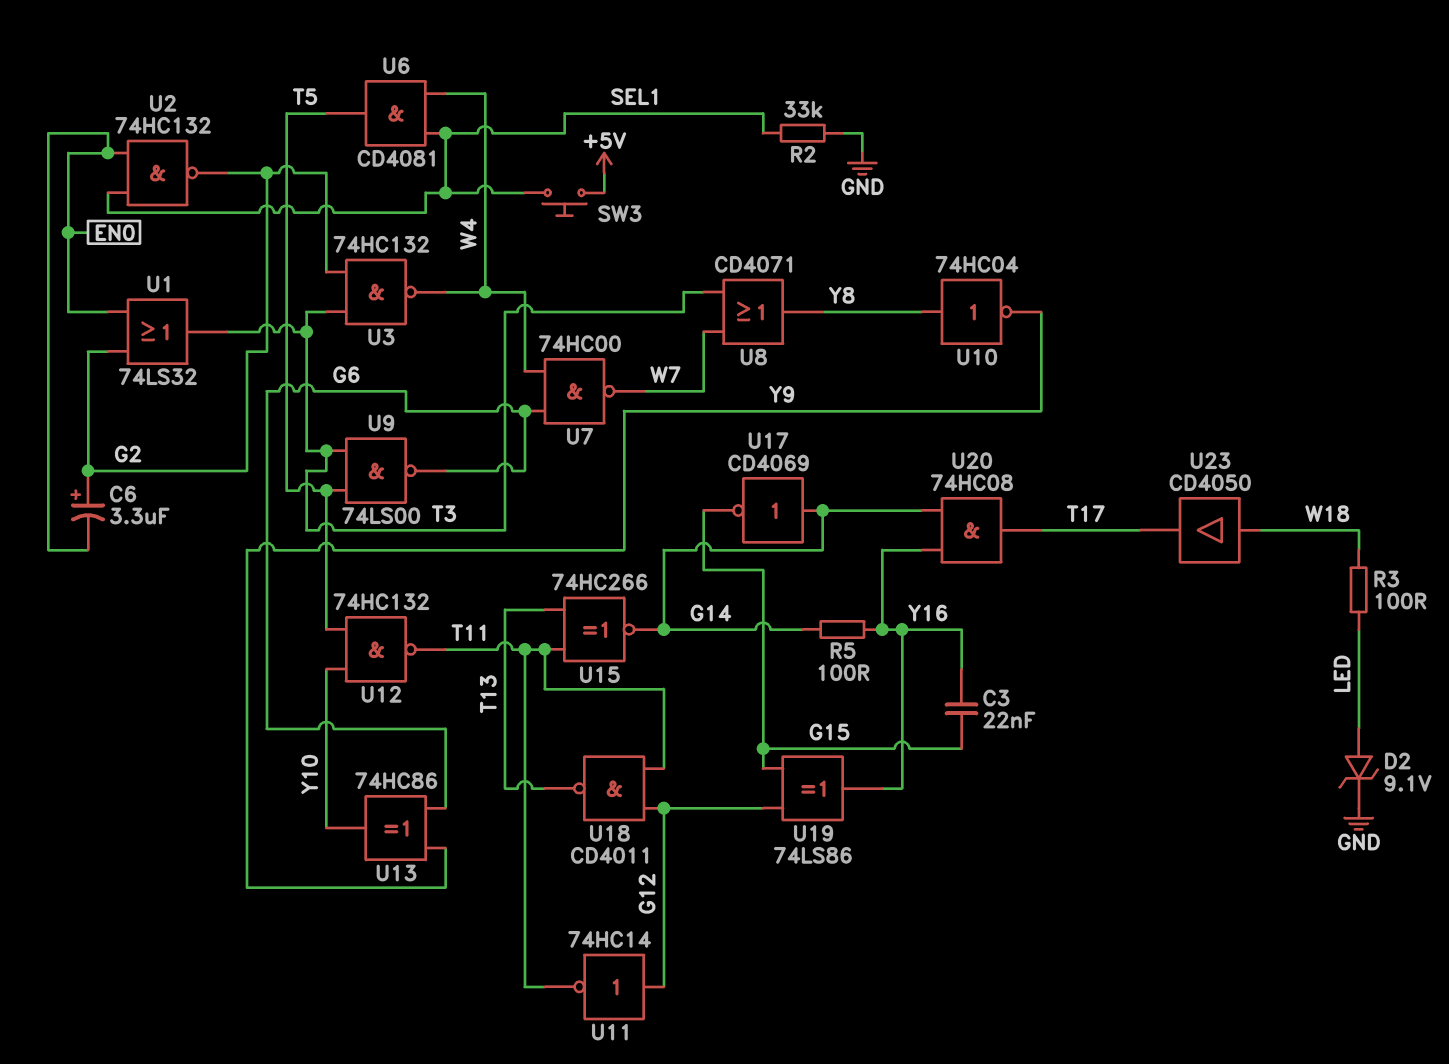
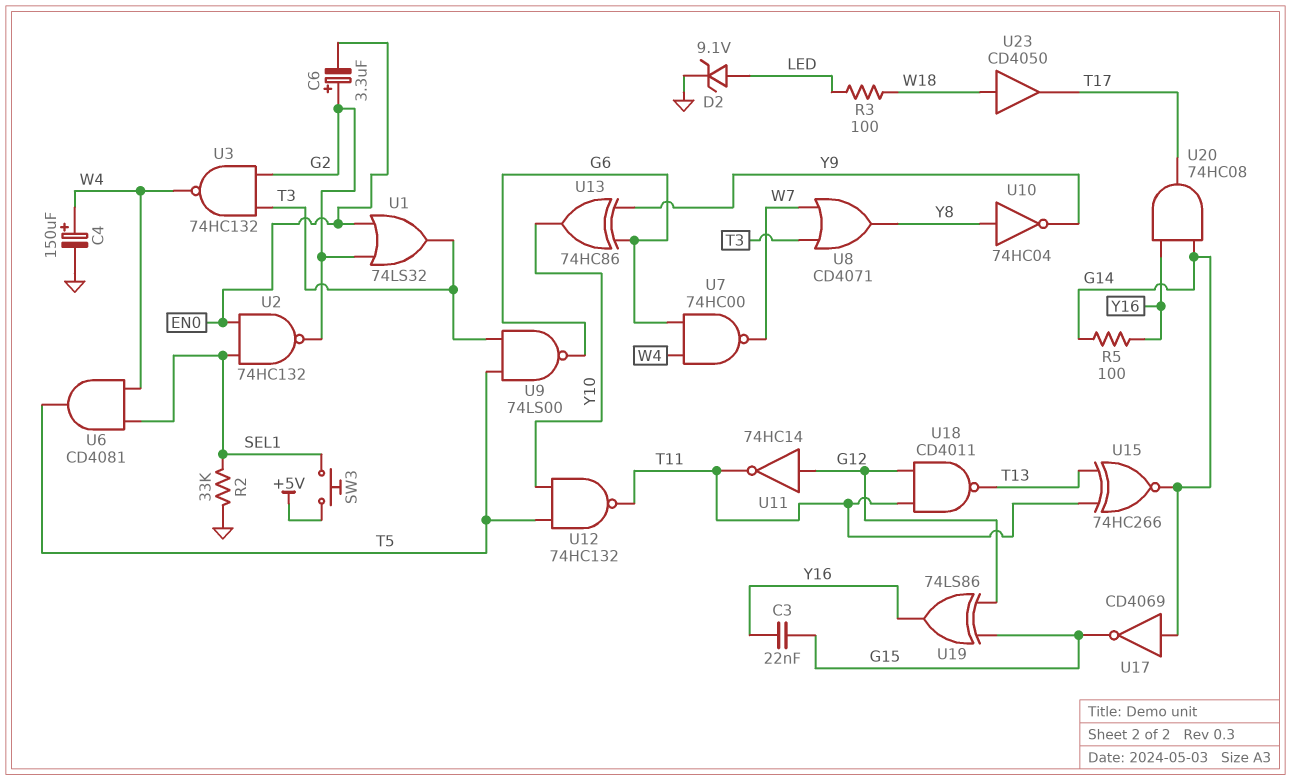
C4: none -> 150uF (plus W4, minus GND)

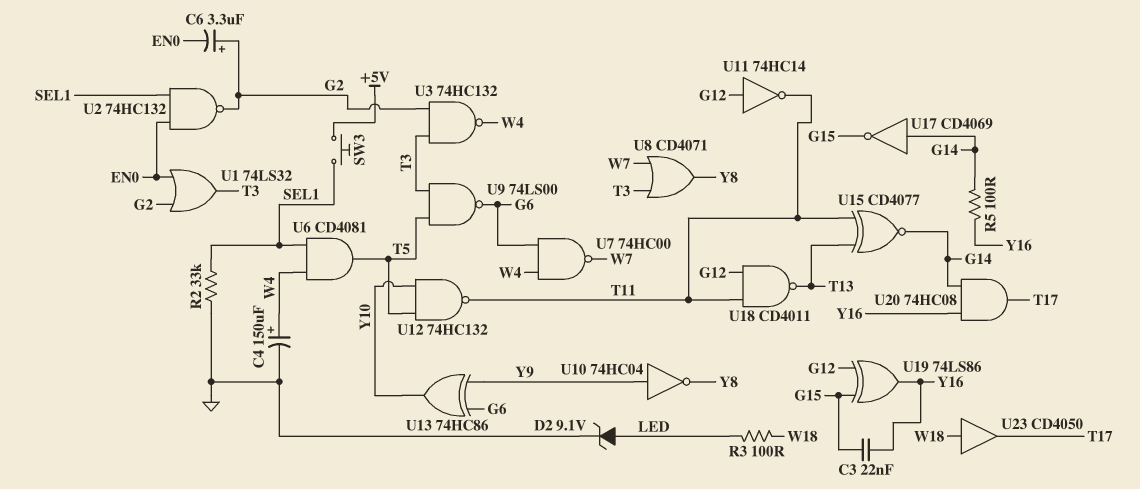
U10: NOT 74HC04 (in Y8, out Y9) -> NOT 74HC04 (in Y9, out Y8)
U15: XNOR 74HC266 (in T11, in T13, out G14) -> XNOR CD4077 (in T11, in T13, out G14)

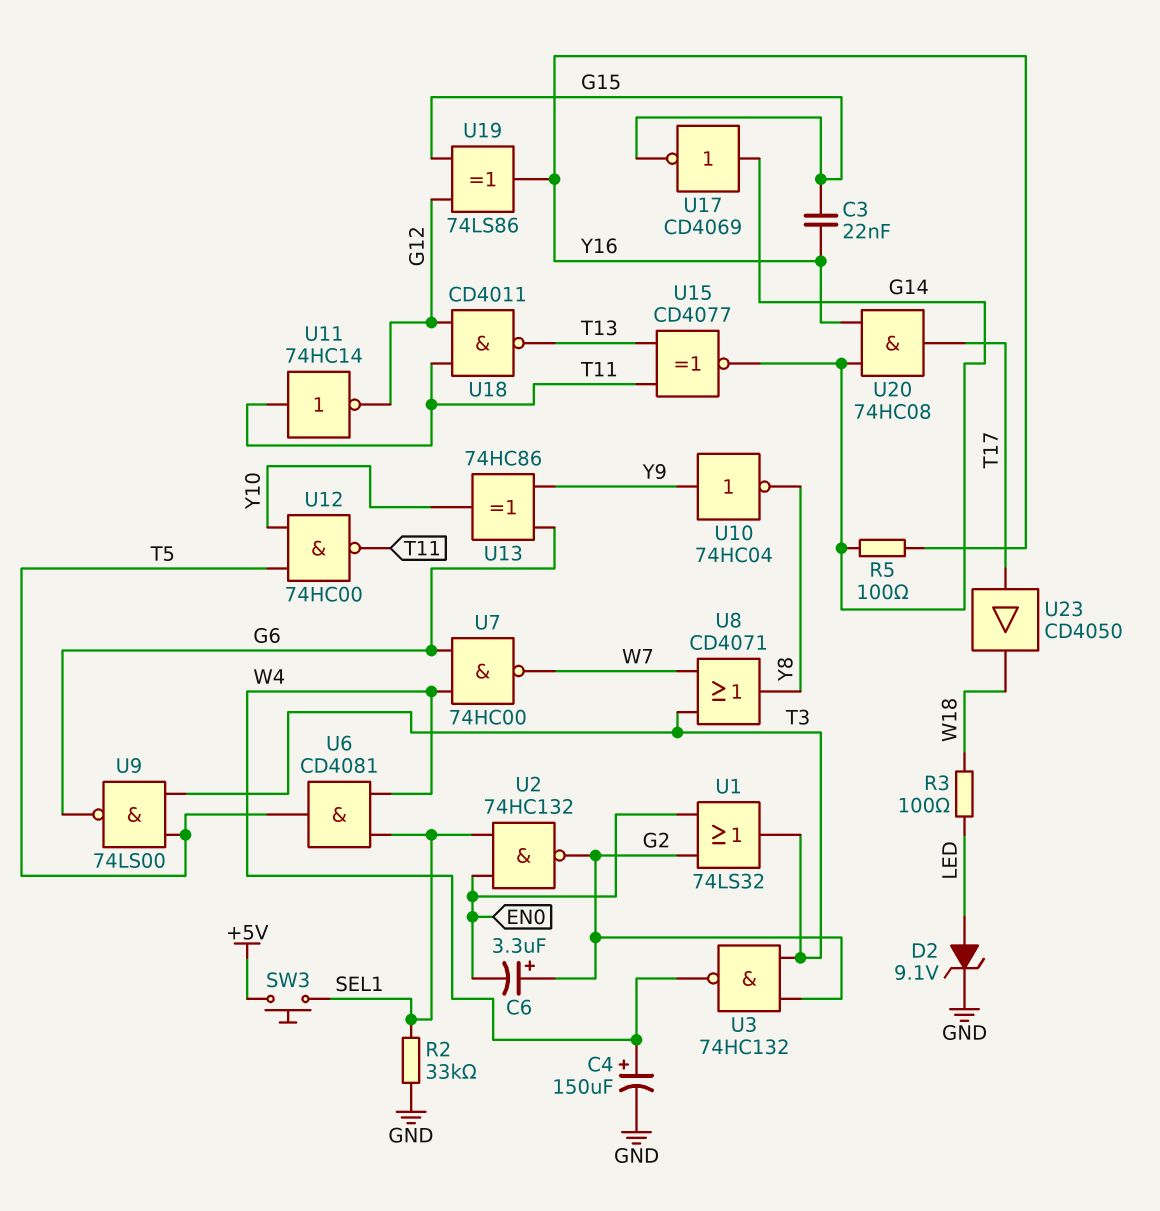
U11: NOT 74HC14 (in G12, out T11) -> NOT 74HC14 (in T11, out G12)
U12: NAND 74HC132 (in T5, in Y10, out T11) -> NAND 74HC00 (in T5, in Y10, out T11)
U23: buffer CD4050 (in W18, out T17) -> buffer CD4050 (in T17, out W18)

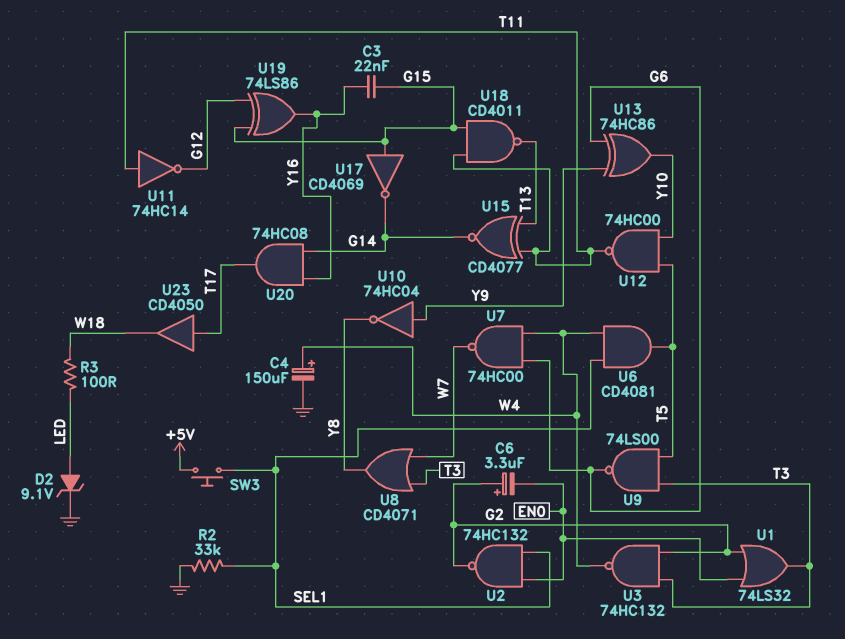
R5: 100 (G14, Y16) -> none
U17: NOT CD4069 (in G14, out G15) -> NOT CD4069 (in G15, out G14)
U18: NAND CD4011 (in G12, in T11, out T13) -> NAND CD4011 (in G15, in T11, out T13)

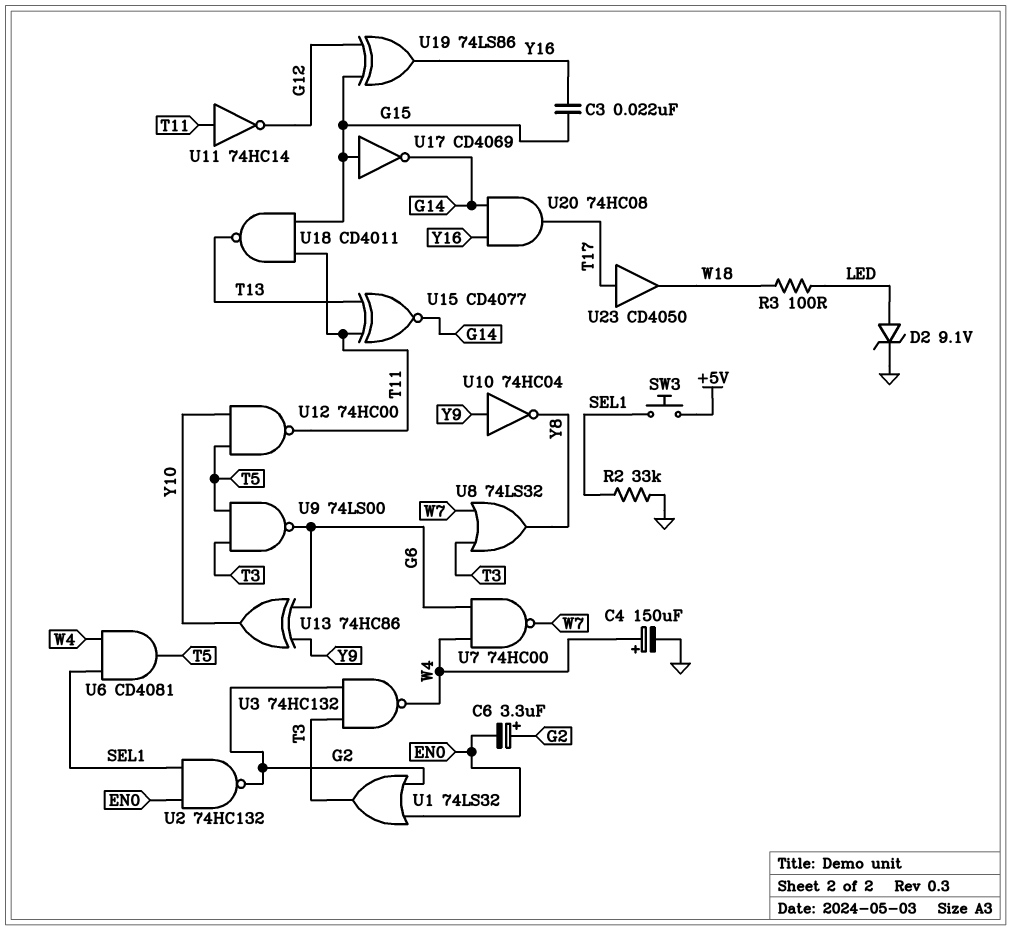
U8: OR CD4071 (in T3, in W7, out Y8) -> OR 74LS32 (in T3, in W7, out Y8)

